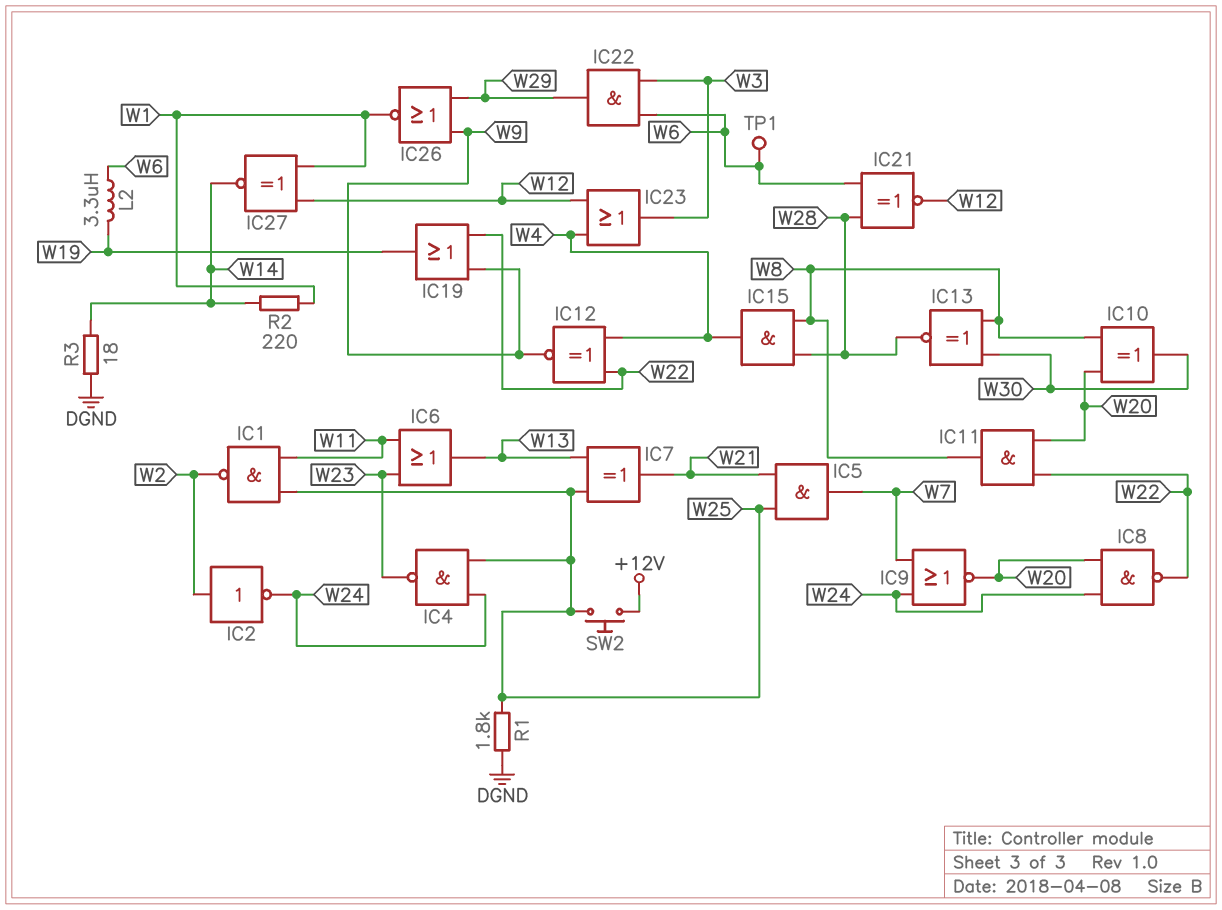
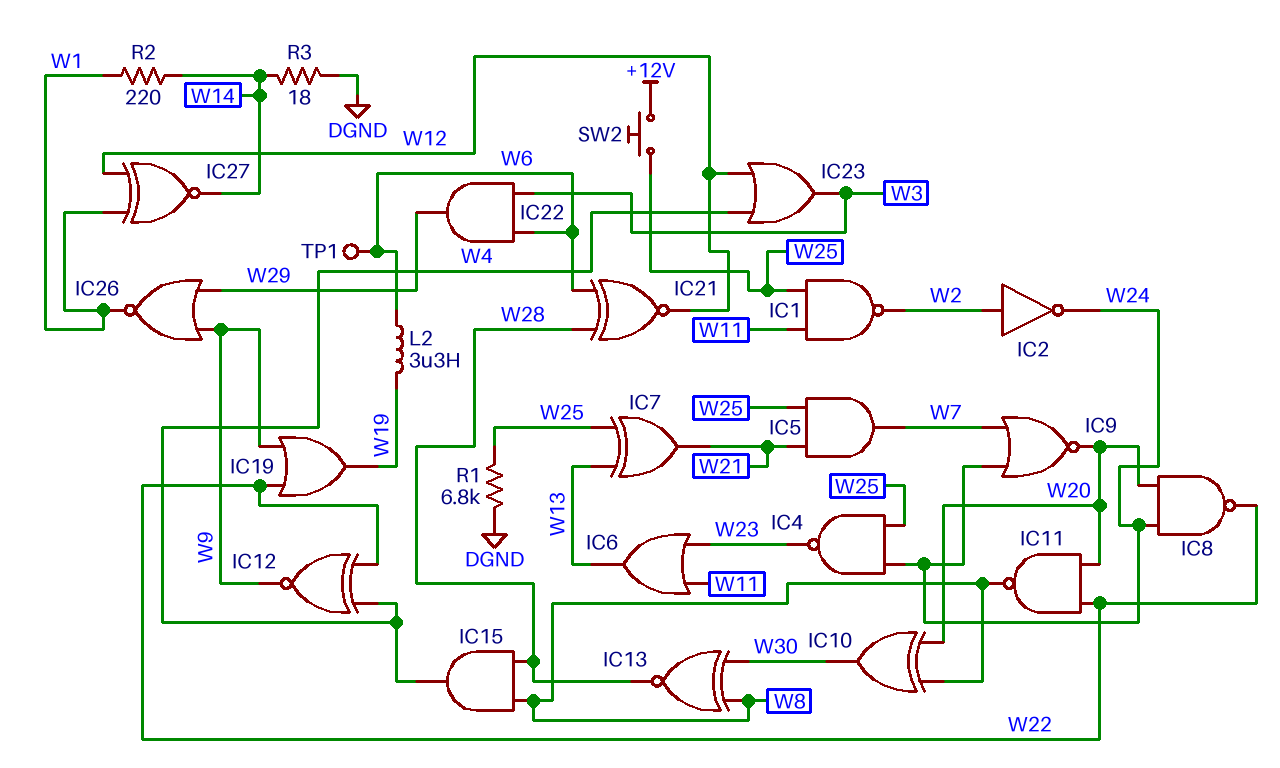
IC11: AND (in W20, in W22, out W8) -> NAND (in W20, in W22, out W8)
R1: 1.8k (DGND, W25) -> 6.8k (DGND, W25)

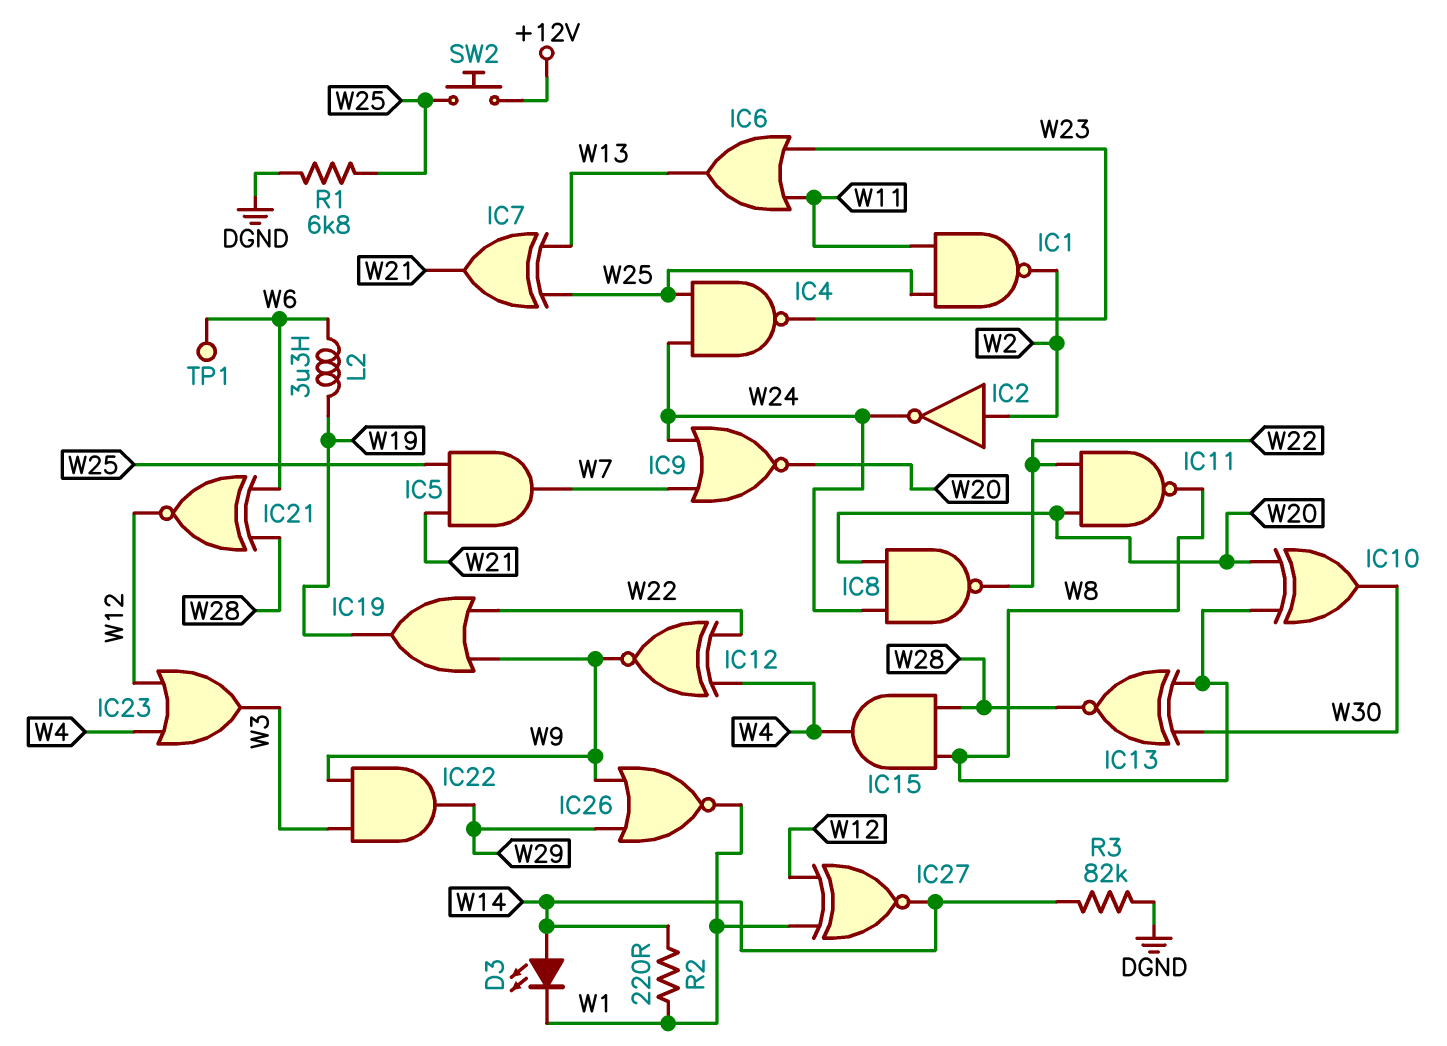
D3: none -> LED (A W14, K W1)
IC22: AND (in W3, in W6, out W29) -> AND (in W3, in W9, out W29)
R3: 18 (DGND, W14) -> 82k (DGND, W14)

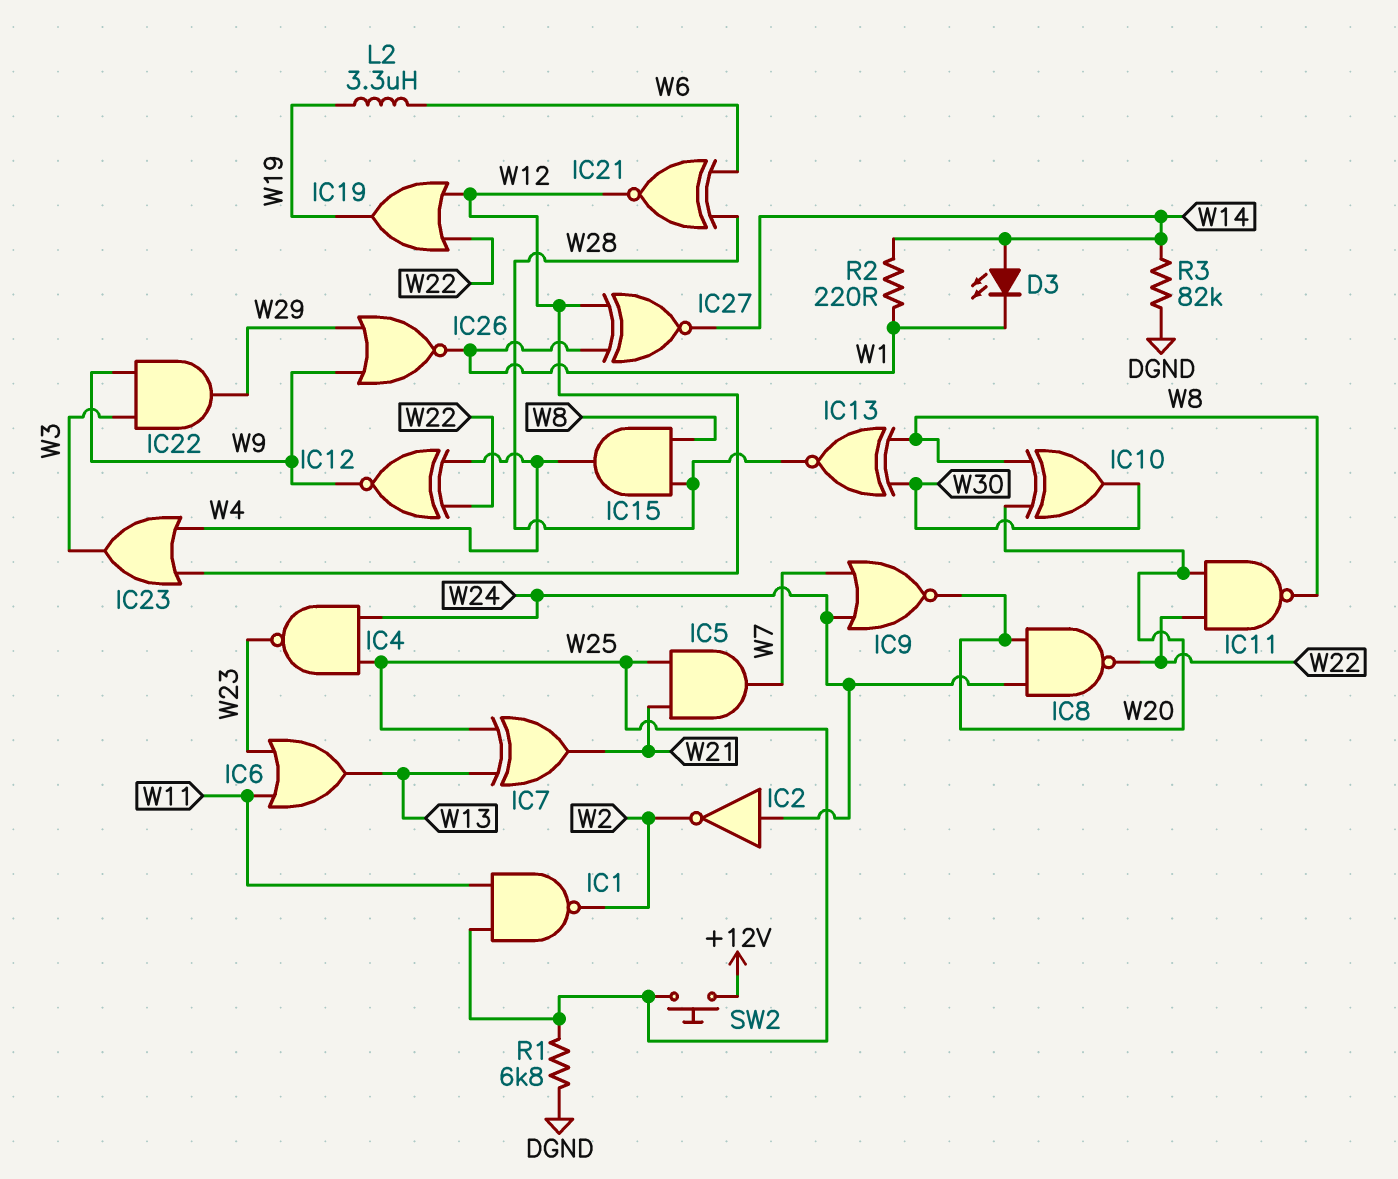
IC2: NOT (in W2, out W24) -> NOT (in W24, out W2)
IC19: OR (in W9, in W22, out W19) -> OR (in W12, in W22, out W19)
TP1: test point (W6) -> none

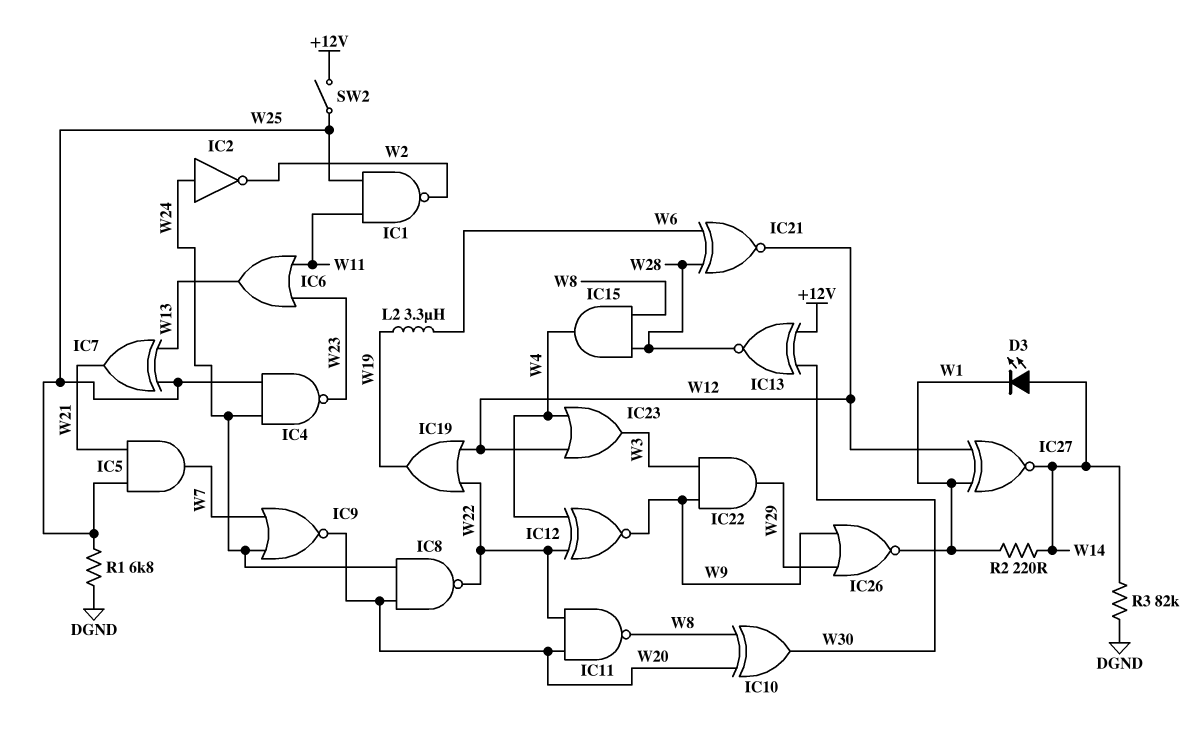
IC13: XNOR (in W8, in W30, out W28) -> XNOR (in +12V, in W30, out W28)
SW2: button (+12V, W25) -> switch (+12V, W25)

